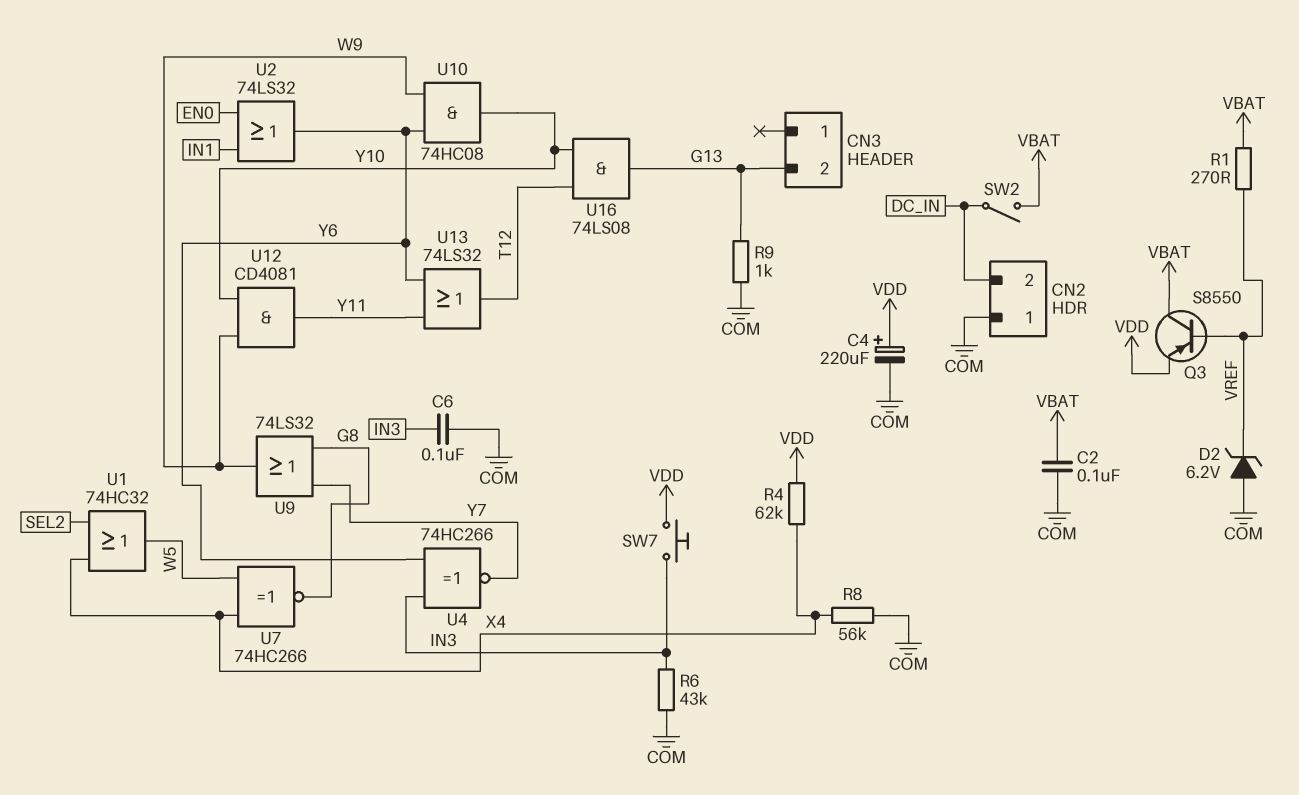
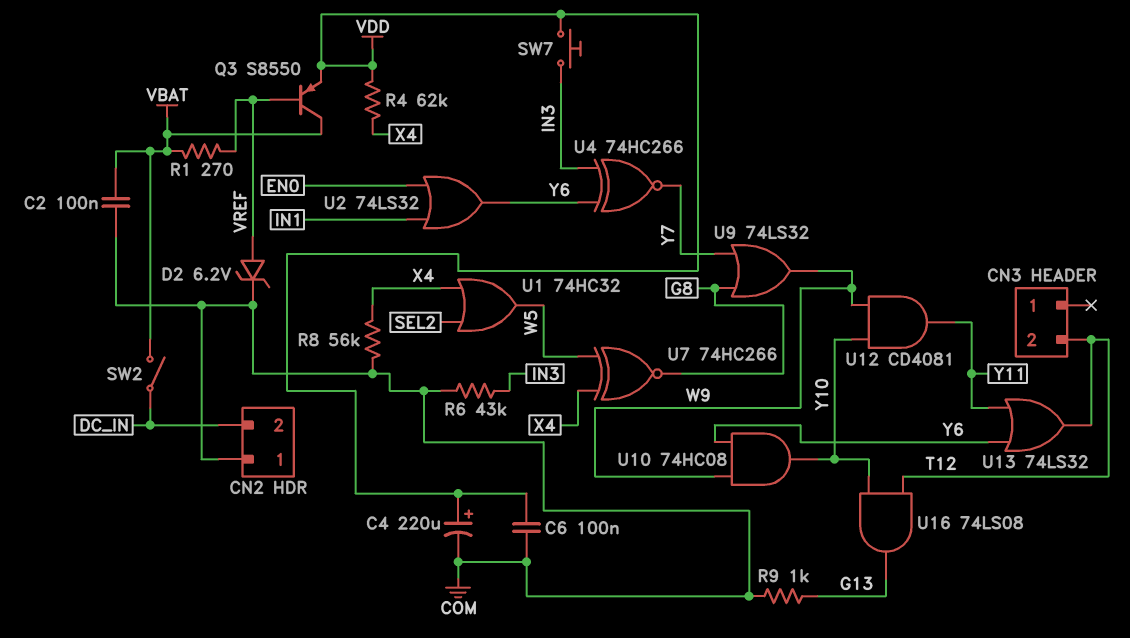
C6: 100nF (COM, IN3) -> 100nF (COM, VDD)
CN3 pin 2: G13 -> T12
D2: zener 6.2V (A COM, K VREF) -> zener 6.2V (A VREF, K COM)

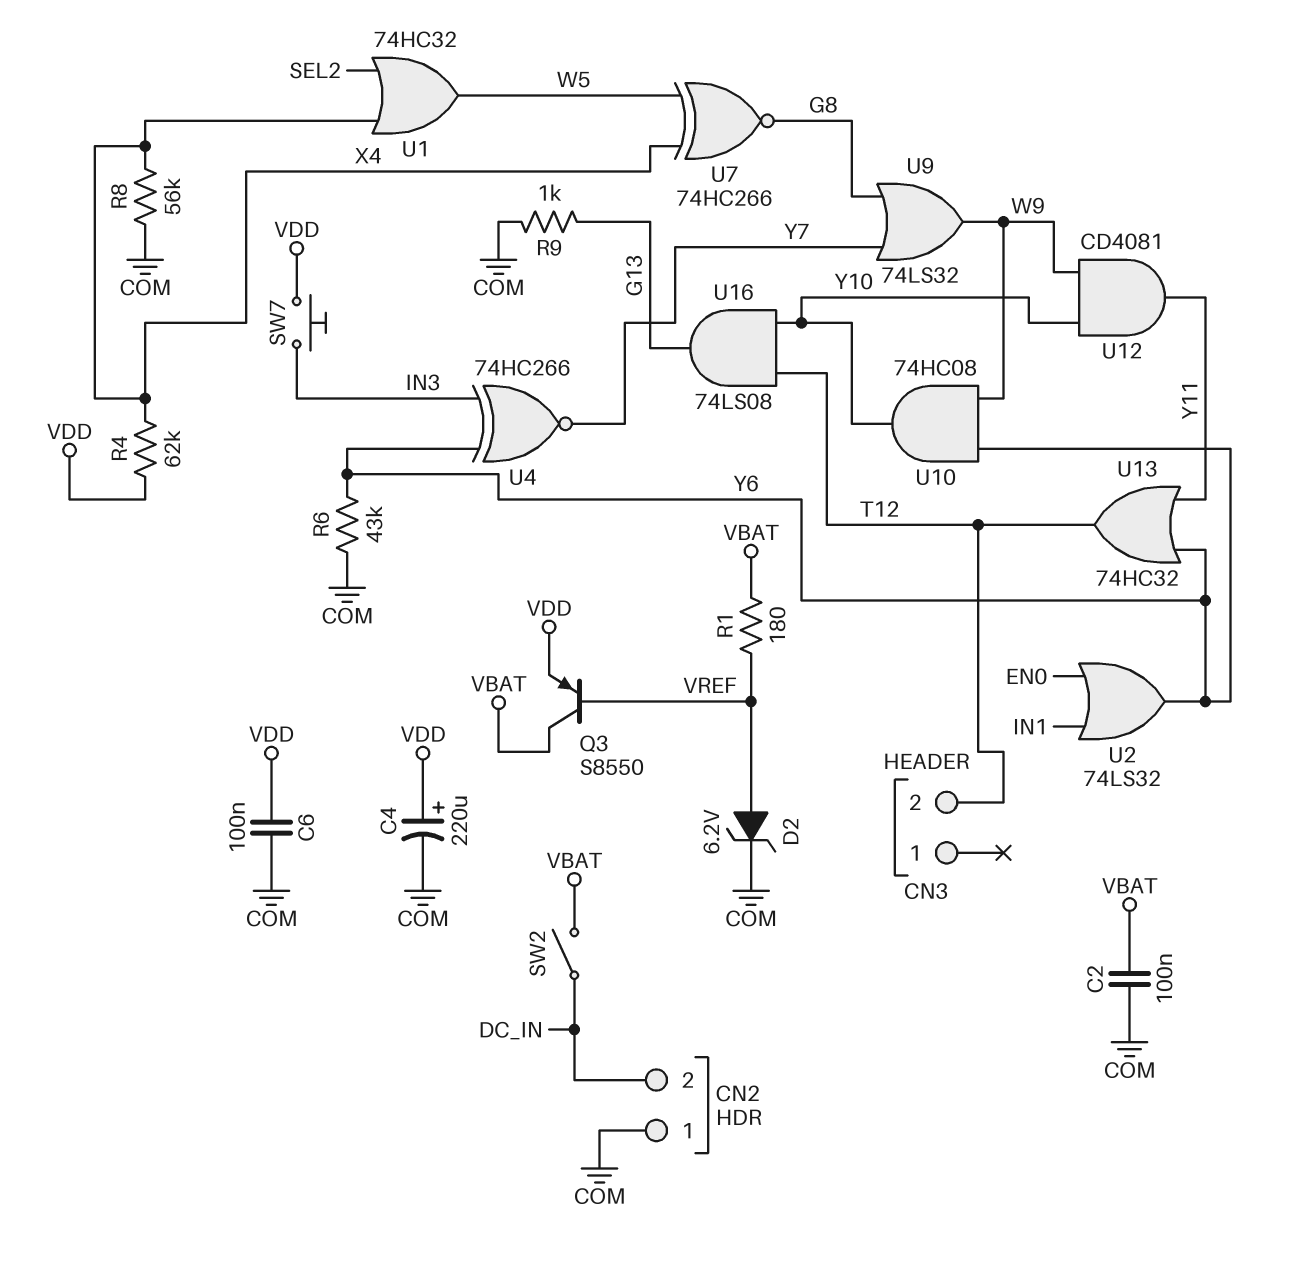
R1: 270 (VBAT, VREF) -> 180 (VBAT, VREF)
R6: 43k (COM, IN3) -> 43k (COM, Y6)
U13: OR 74LS32 (in Y6, in Y11, out T12) -> OR 74HC32 (in Y6, in Y11, out T12)

